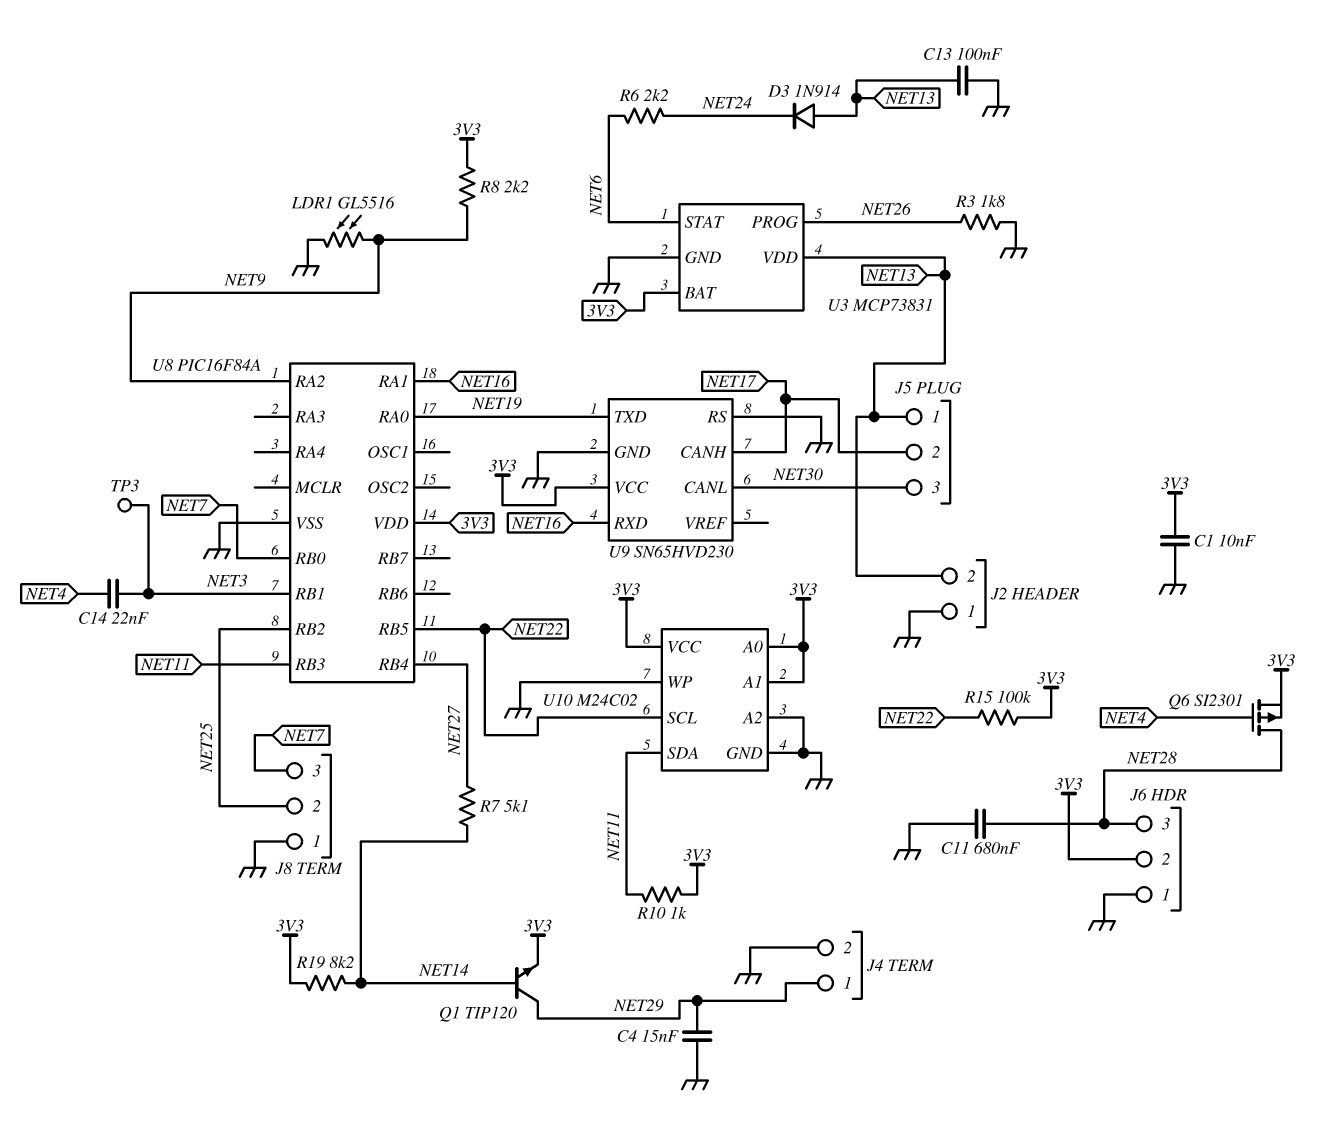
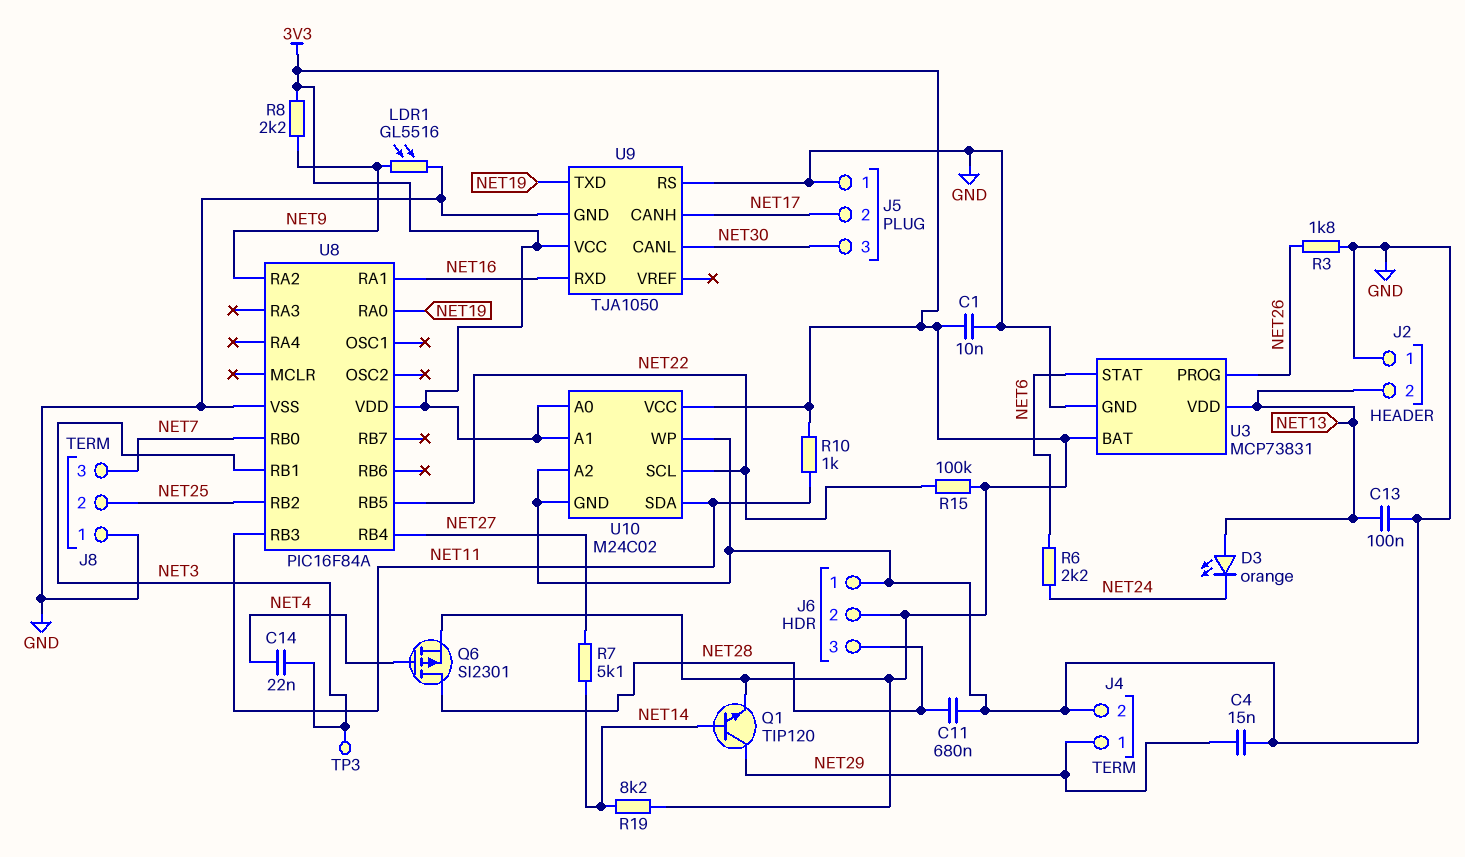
D3: diode 1N914 (A NET13, K NET24) -> LED orange (A NET13, K NET24)
J5 pin 1: NET13 -> GND
U9: SN65HVD230 -> TJA1050

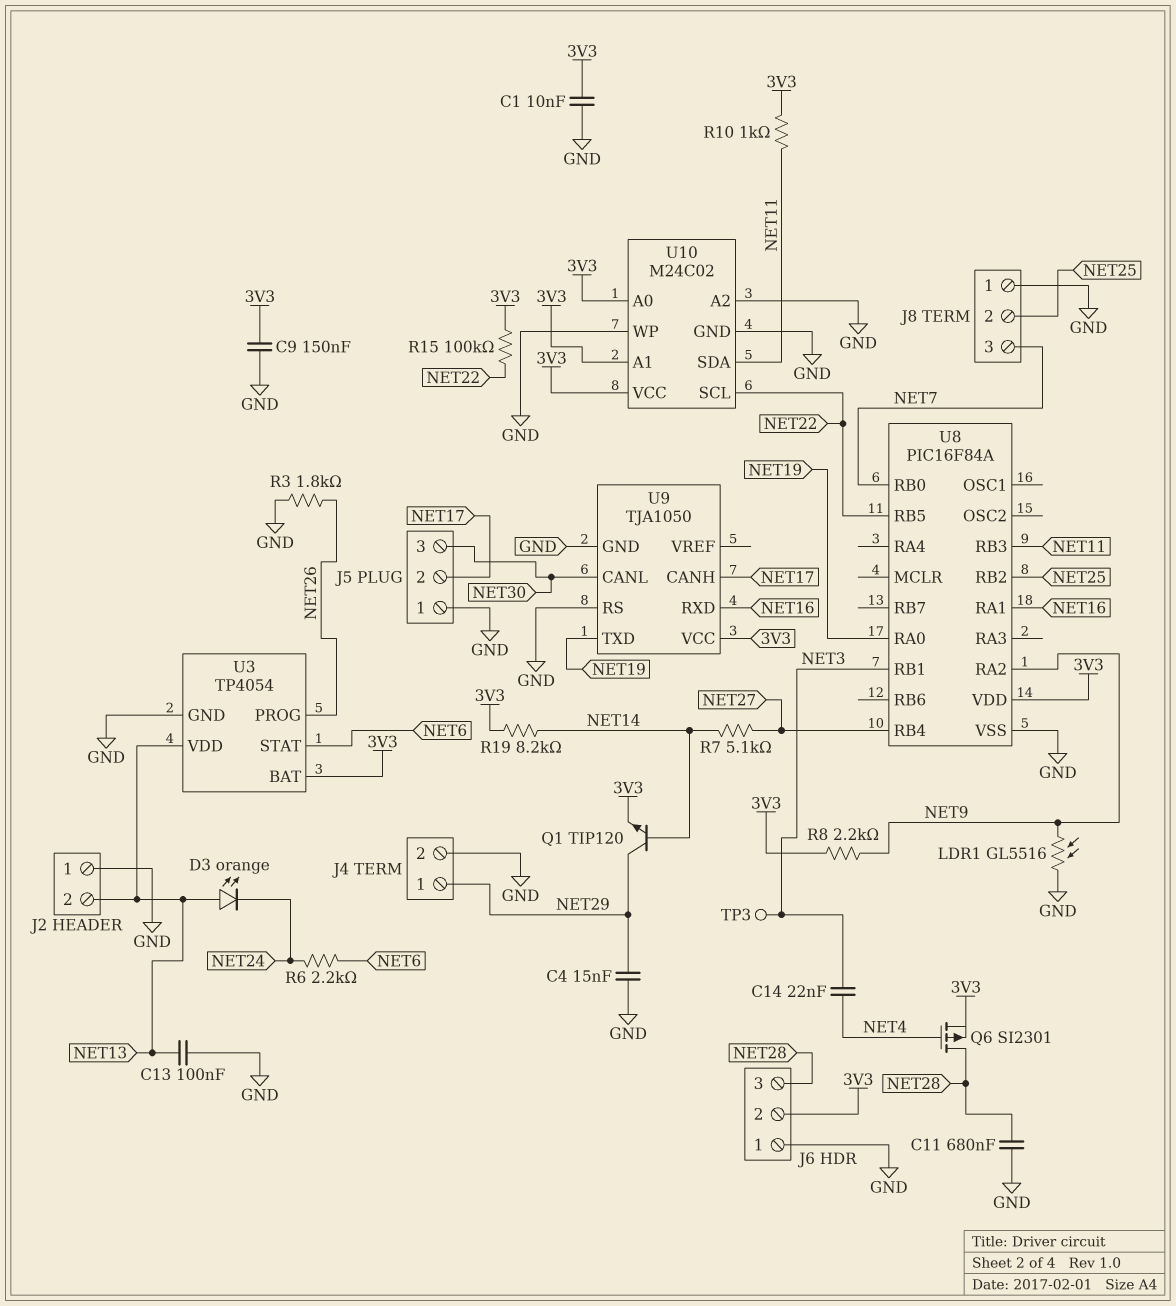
C9: none -> 150nF (3V3, GND)
U3: MCP73831 -> TP4054

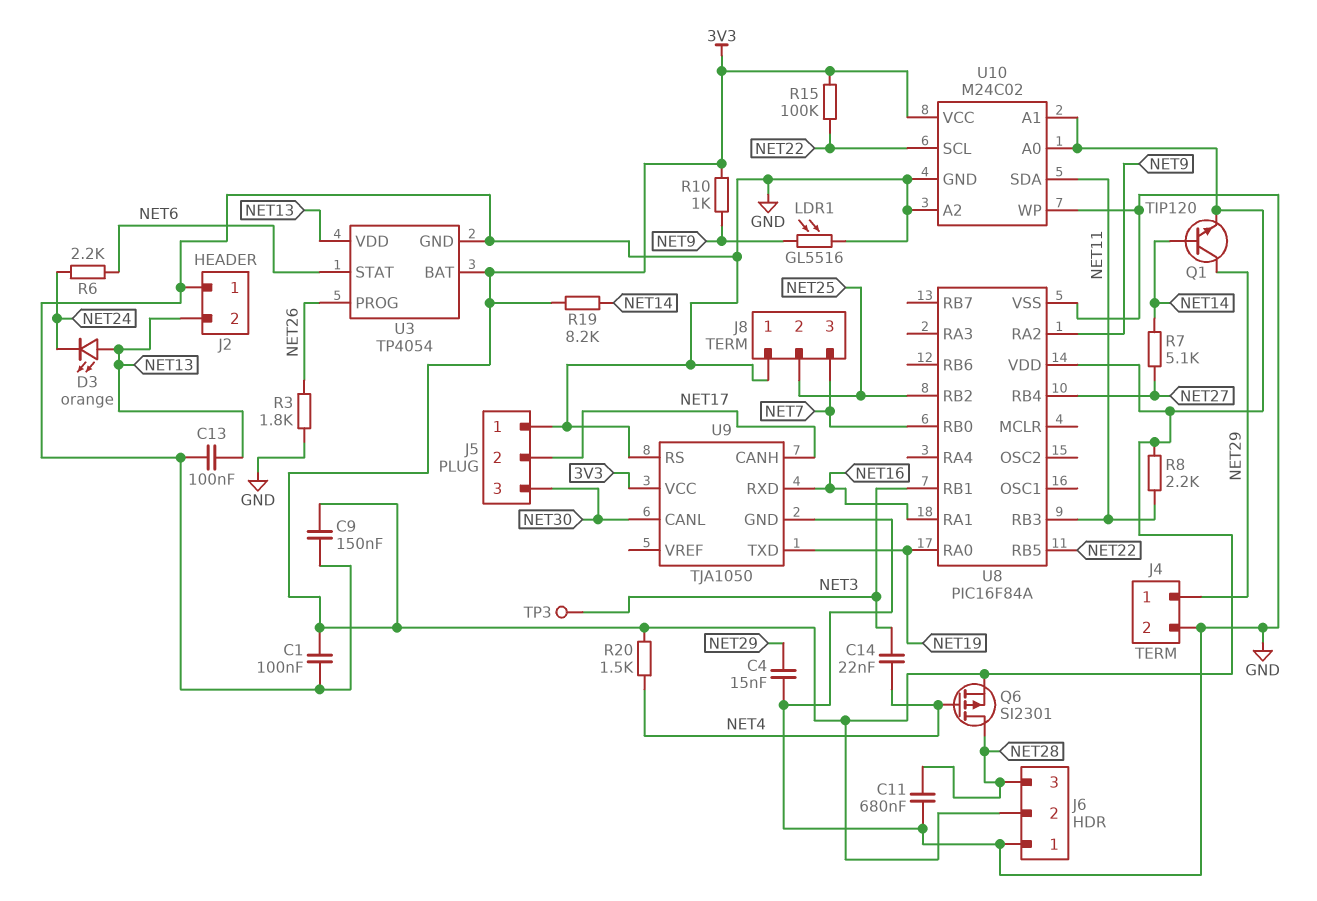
C1: 10nF (3V3, GND) -> 100nF (3V3, GND)
R8: 2.2k (3V3, NET9) -> 2.2k (3V3, NET11)
R10: 1k (3V3, NET11) -> 1k (3V3, NET9)
R20: none -> 1.5k (3V3, NET4)

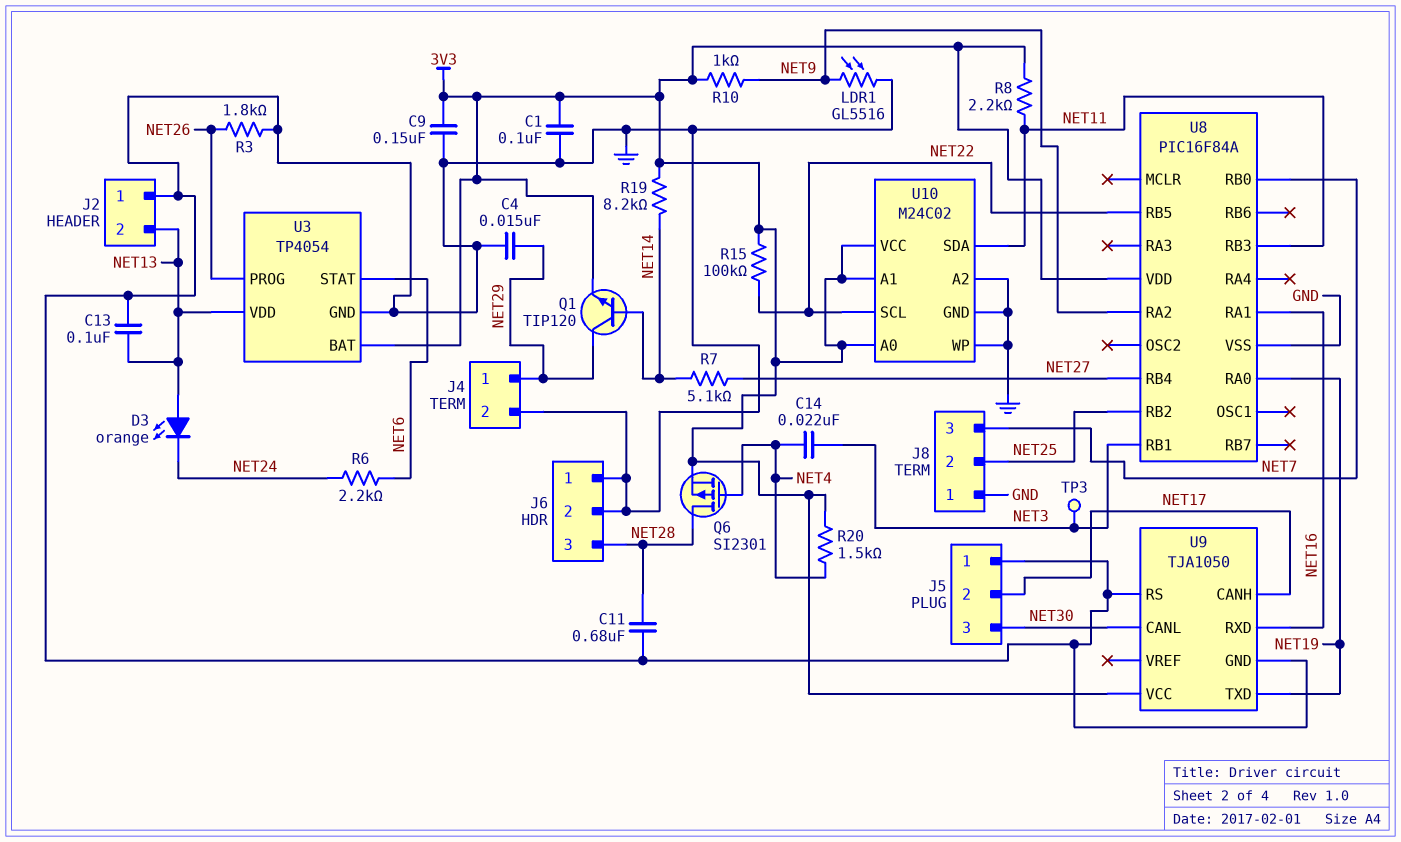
J6 pin 2: 3V3 -> GND

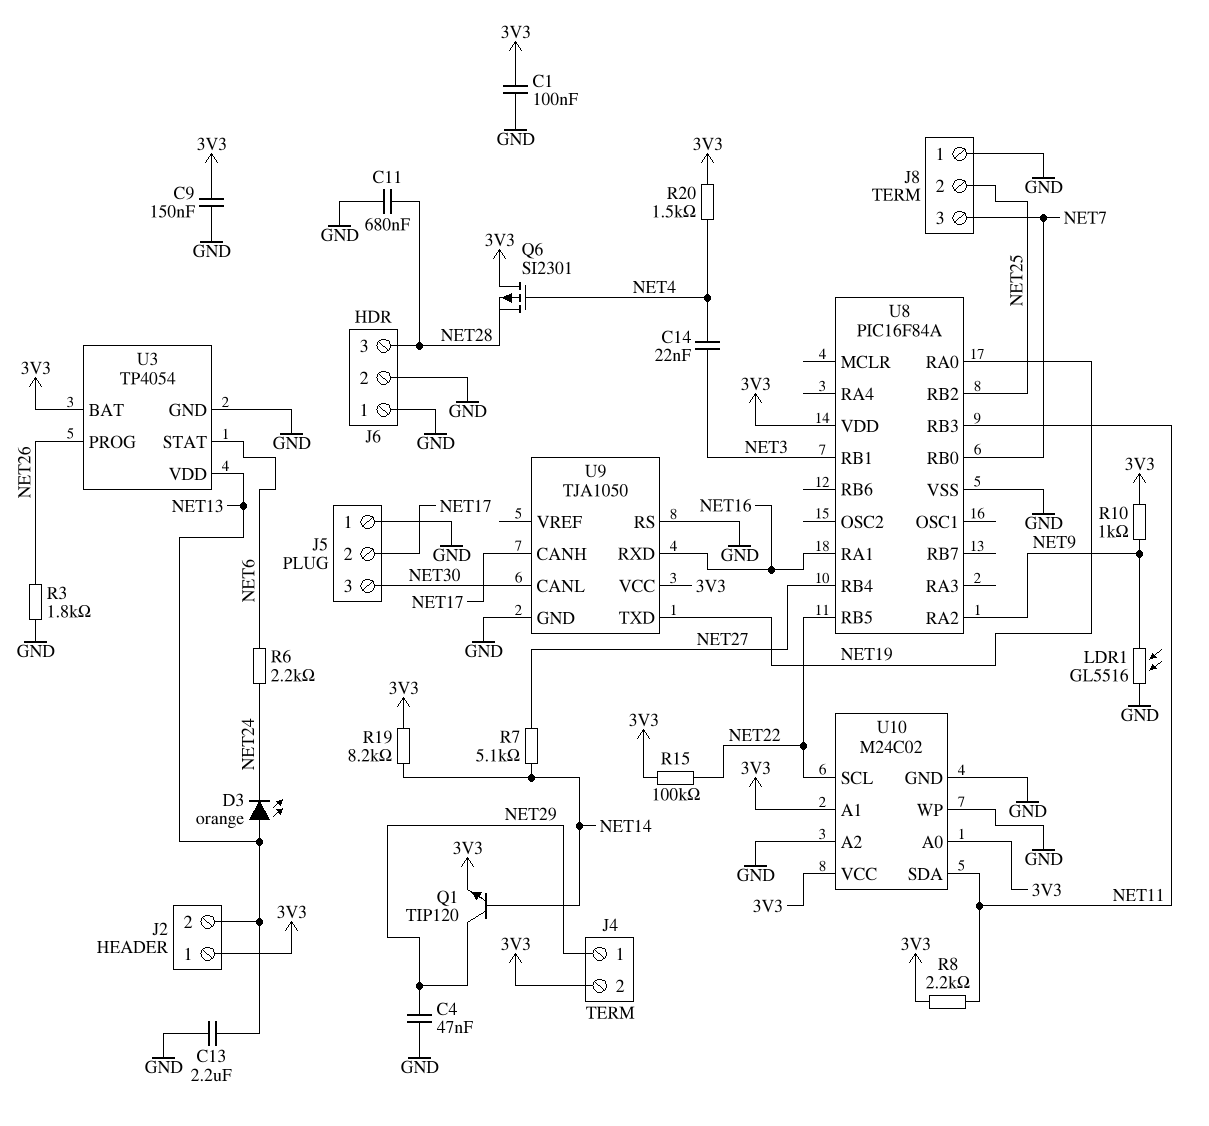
C4: 15nF (GND, NET29) -> 47nF (GND, NET29)
C13: 100nF (GND, NET13) -> 2.2uF (GND, NET13)
J2 pin 1: GND -> 3V3
J4 pin 2: GND -> 3V3
Q6: PMOS SI2301 (G NET4, D NET28, S 3V3) -> PMOS SI2301 (G NET4, D 3V3, S NET28)
TP3: test point (NET3) -> none

